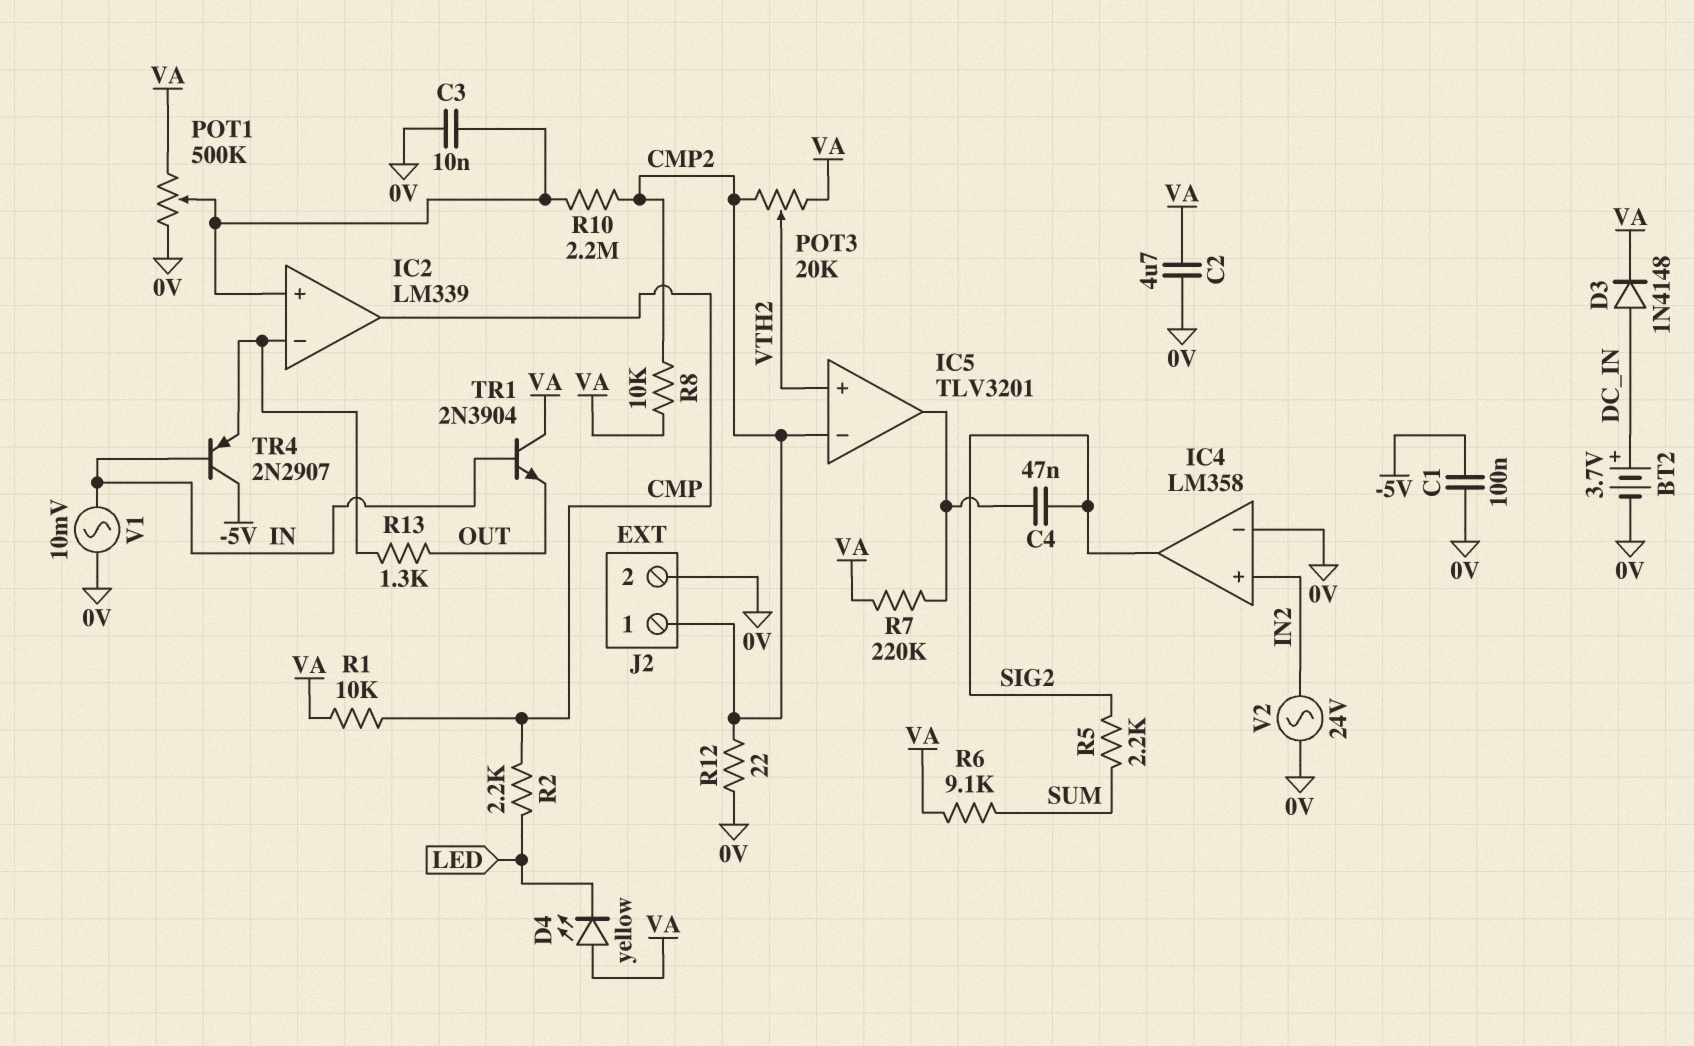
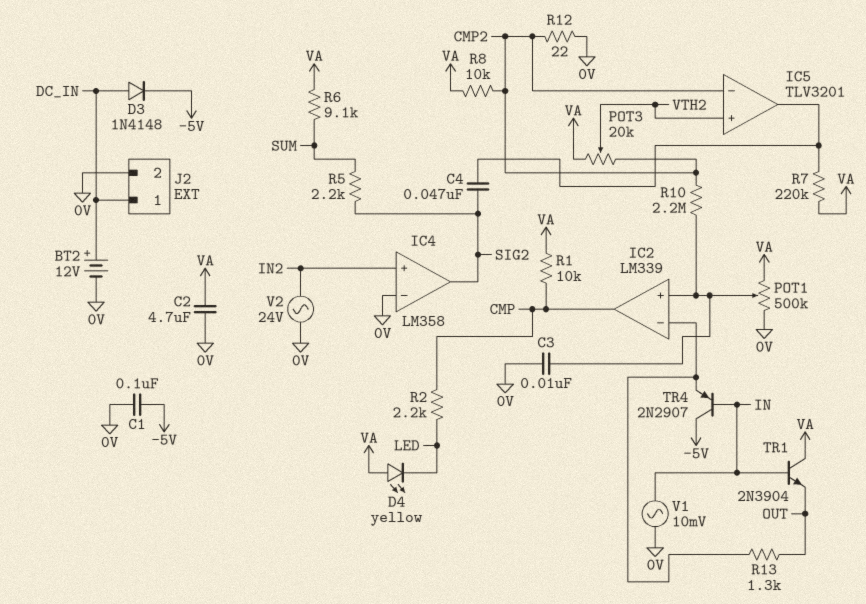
BT2: 3.7V (plus DC_IN, minus 0V) -> 12V (plus DC_IN, minus 0V)
D3: diode 1N4148 (A DC_IN, K VA) -> diode 1N4148 (A DC_IN, K -5V)
J2 pin 1: CMP2 -> DC_IN

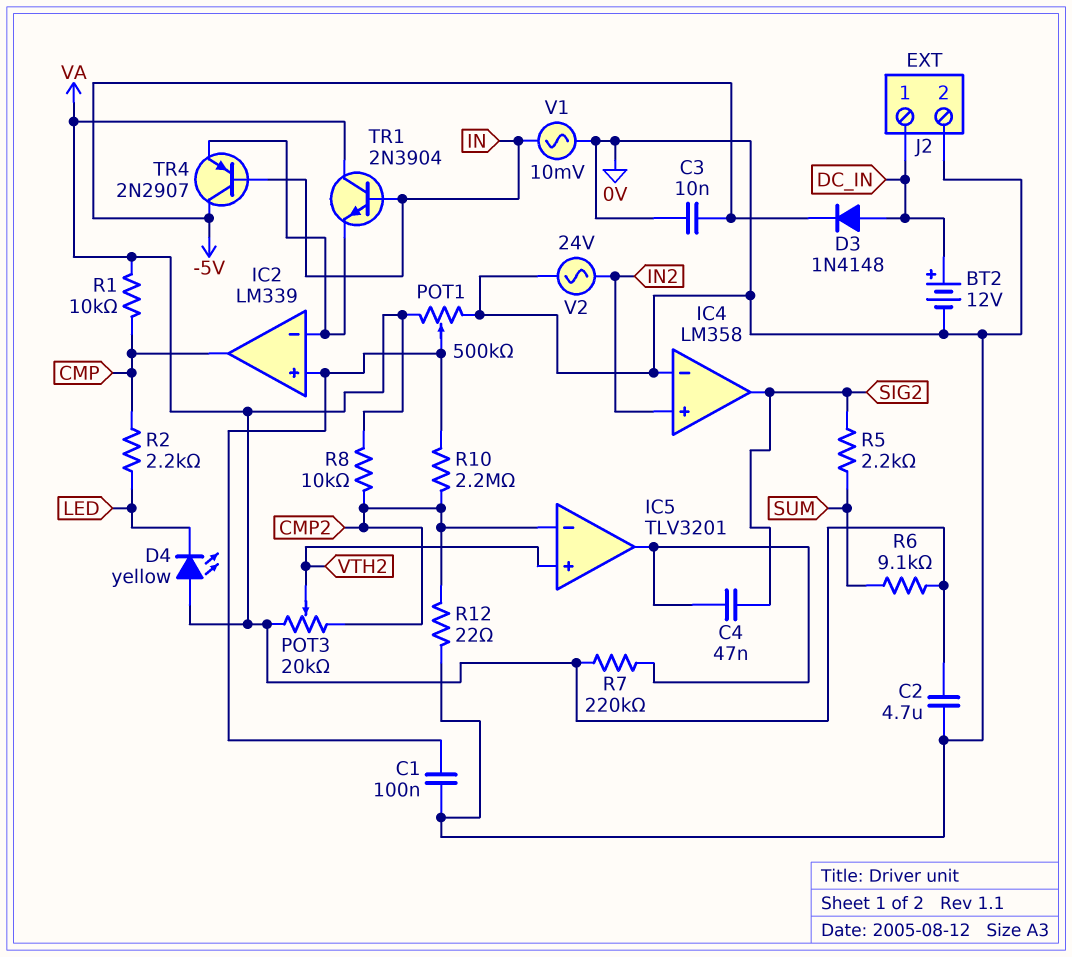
C1: 100nF (-5V, 0V) -> 100nF (0V, IC2/in+)
C3: 10nF (0V, IC2/in+) -> 10nF (-5V, 0V)
R13: 1.3k (IC2/in-, OUT) -> none
TR1: NPN 2N3904 (B IN, C VA, E OUT) -> NPN 2N3904 (B IN, C VA, E IC2/in-)

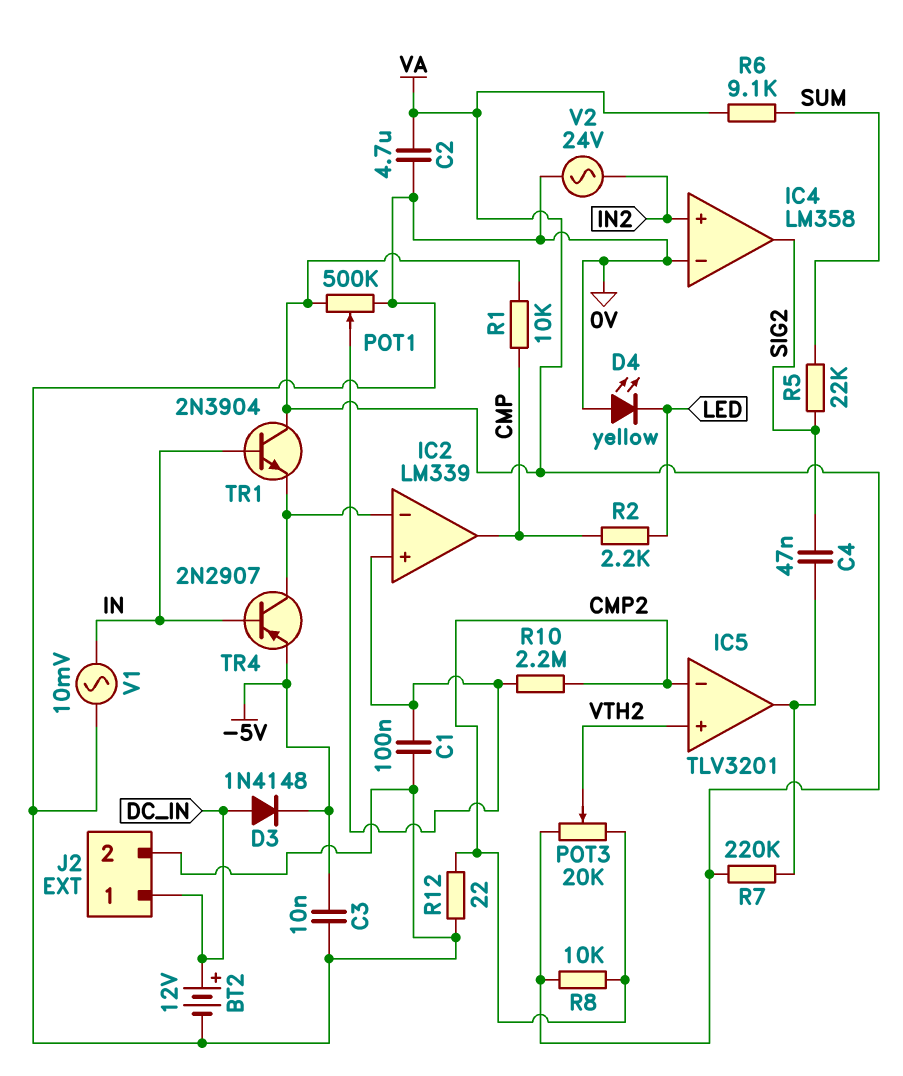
D4: LED yellow (A VA, K LED) -> LED yellow (A 0V, K LED)
R5: 2.2k (SIG2, SUM) -> 22k (SIG2, SUM)
TR4: PNP 2N2907 (B IN, C -5V, E IC2/in-) -> PNP 2N2907 (B IN, C IC2/in-, E -5V)

